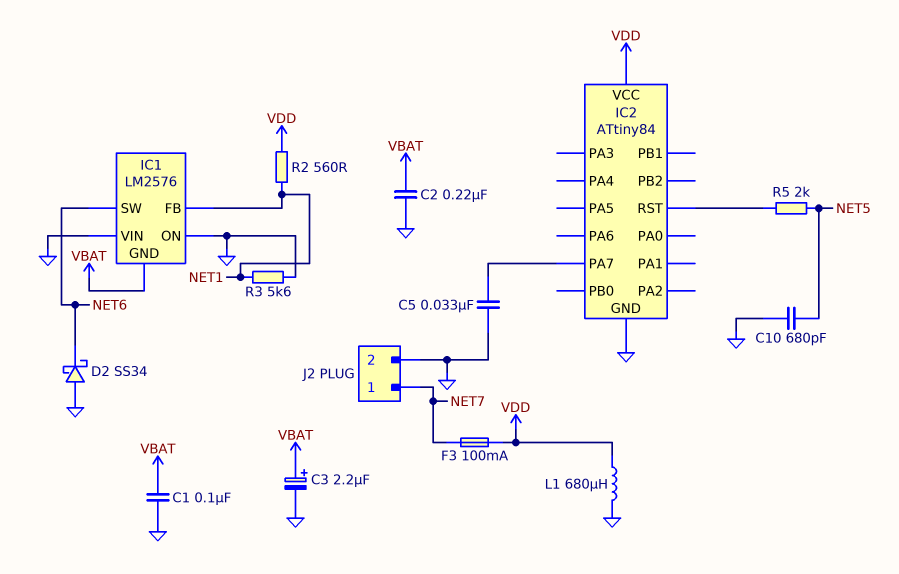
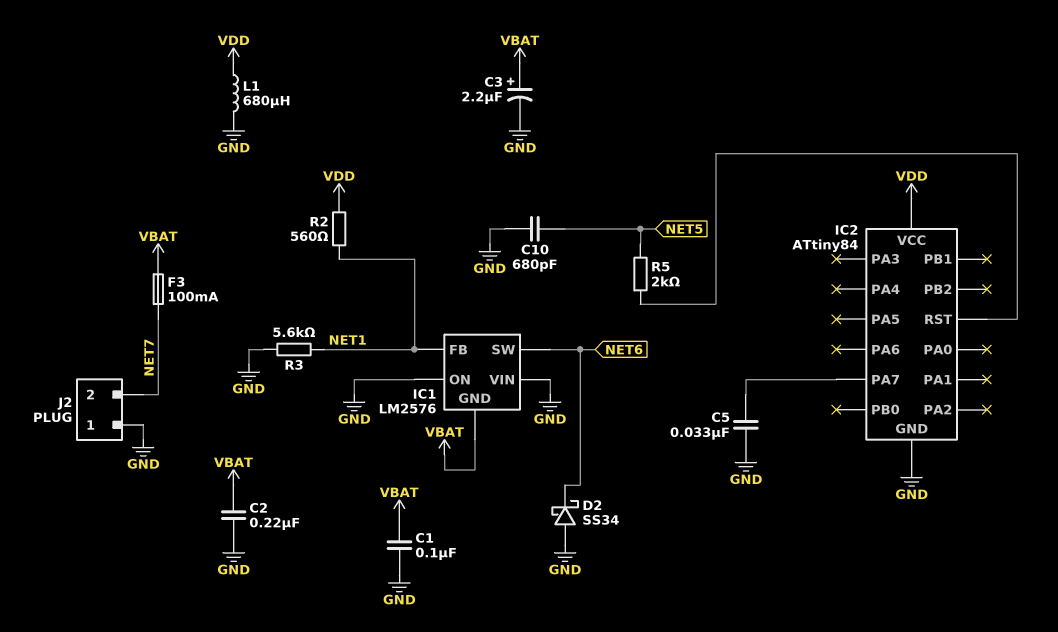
F3: 100mA (NET7, VDD) -> 100mA (NET7, VBAT)
J2 pin 1: NET7 -> GND
J2 pin 2: GND -> NET7

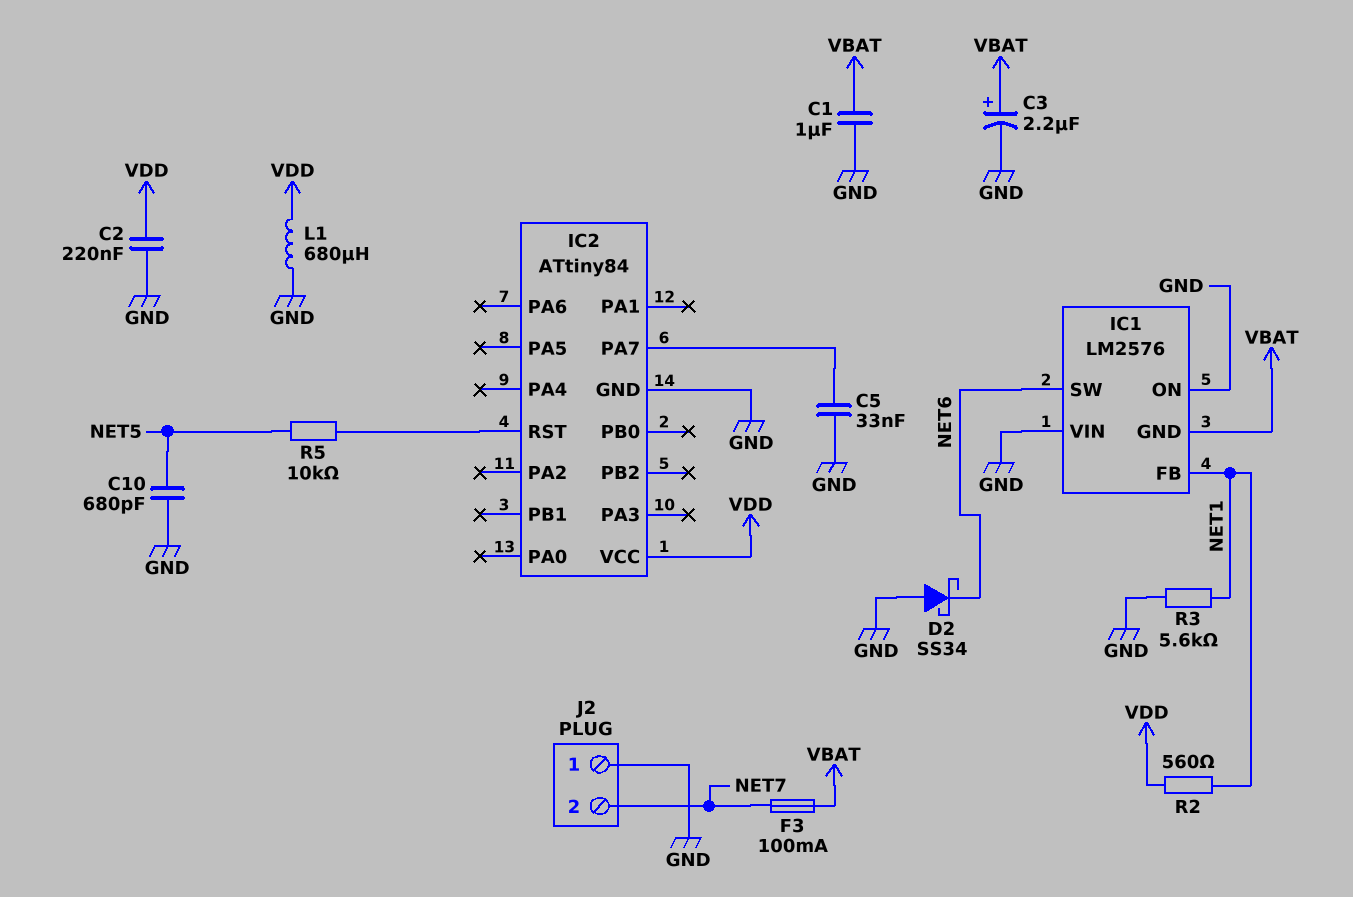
C1: 100nF (GND, VBAT) -> 1uF (GND, VBAT)
C2: 220nF (GND, VBAT) -> 220nF (GND, VDD)
R5: 2k (IC2/RST, NET5) -> 10k (IC2/RST, NET5)

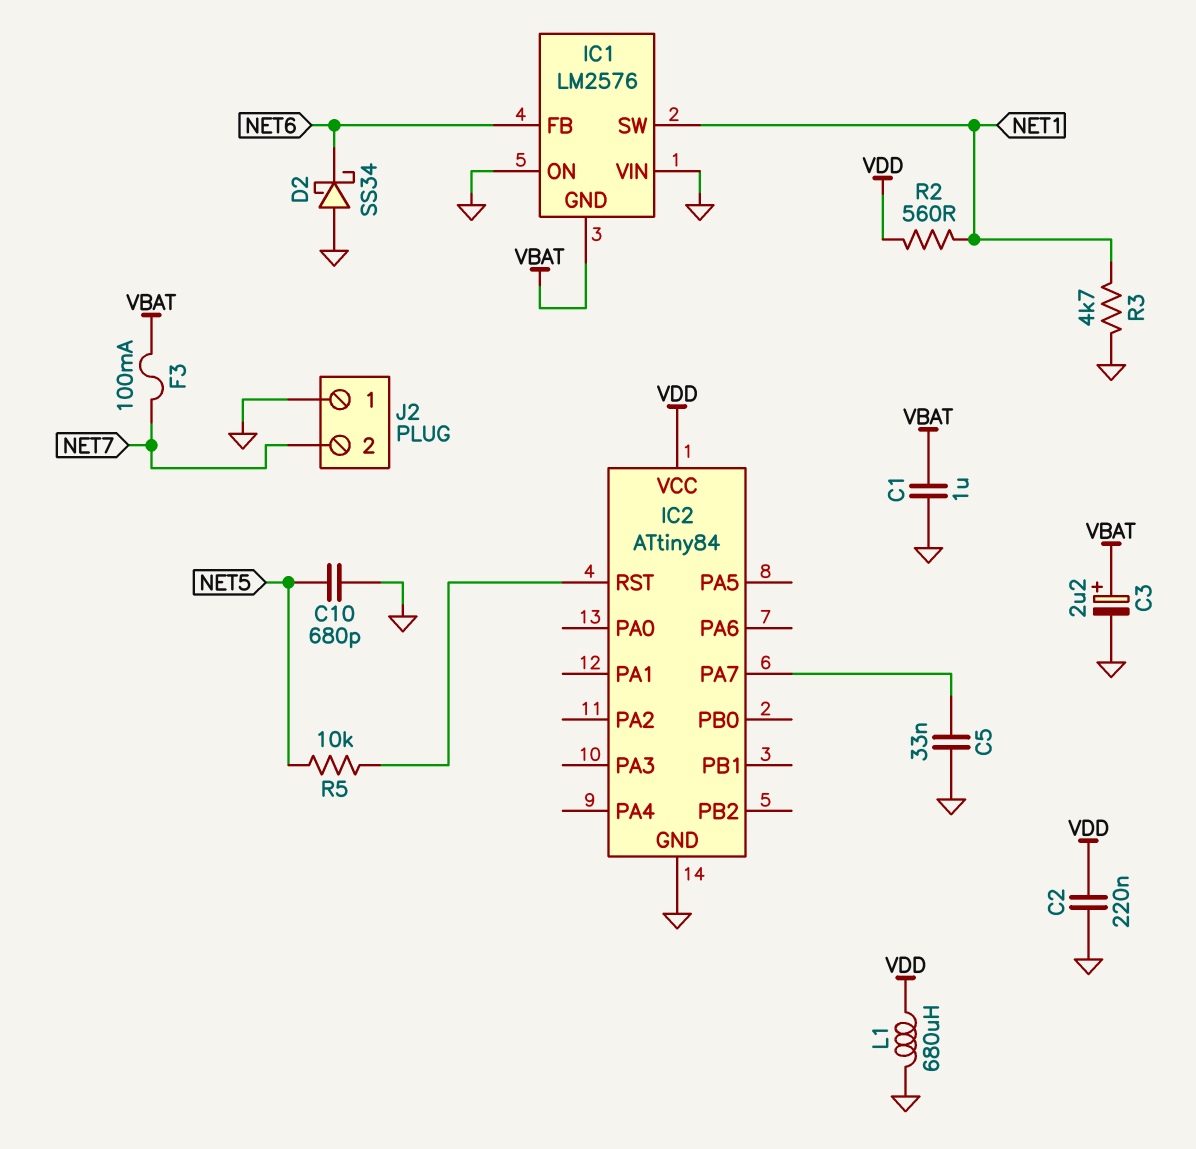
IC1 pin FB: NET1 -> NET6
IC1 pin SW: NET6 -> NET1
R3: 5.6k (GND, NET1) -> 4.7k (GND, NET1)

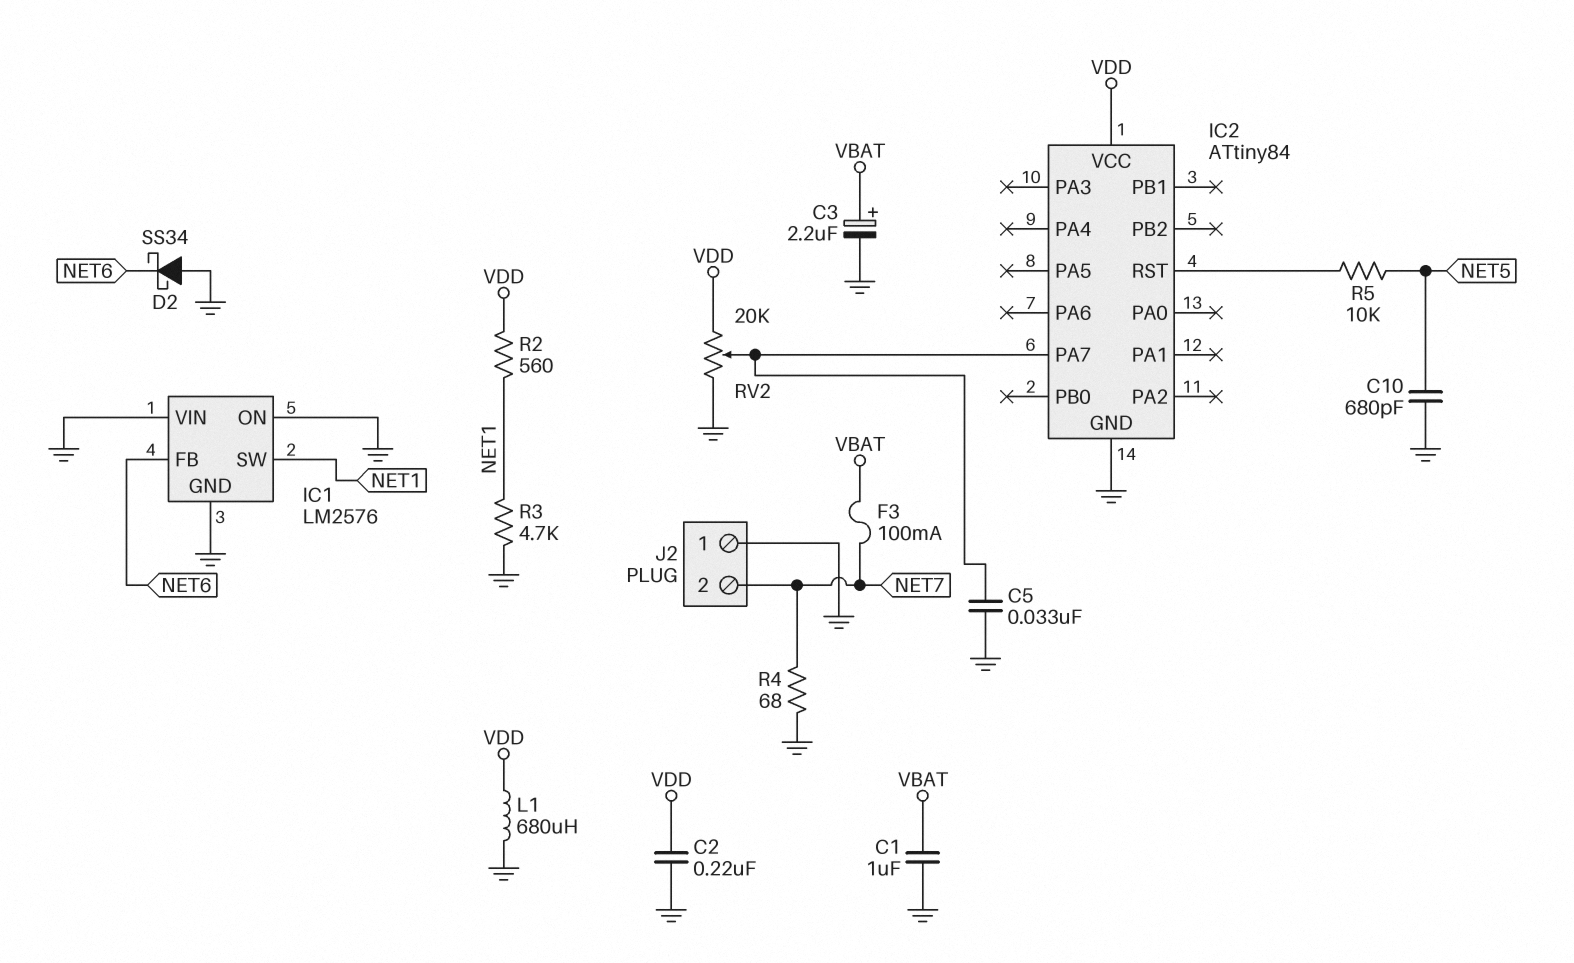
IC1 pin GND: VBAT -> GND
R4: none -> 68 (GND, NET7)
RV2: none -> 20k (GND, VDD, wiper IC2/PA7)

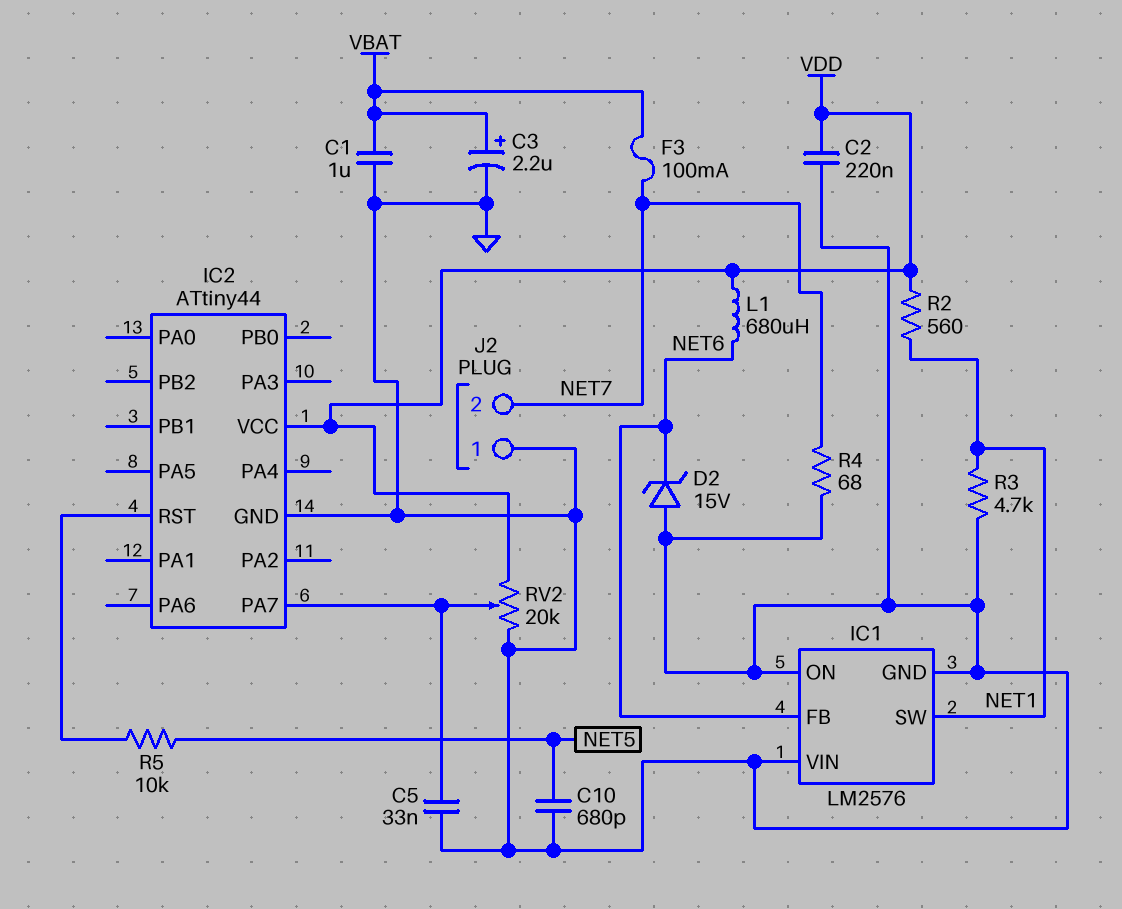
D2: schottky SS34 (A GND, K NET6) -> zener 15V (A GND, K NET6)
IC2: ATtiny84 -> ATtiny44
L1: 680uH (GND, VDD) -> 680uH (NET6, VDD)

